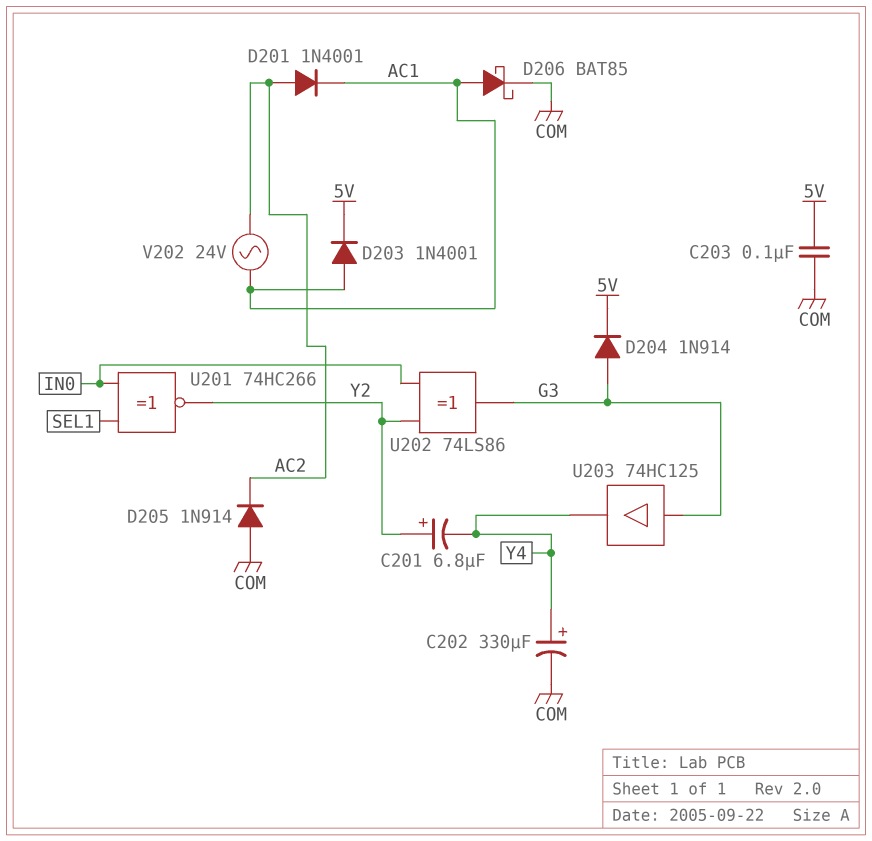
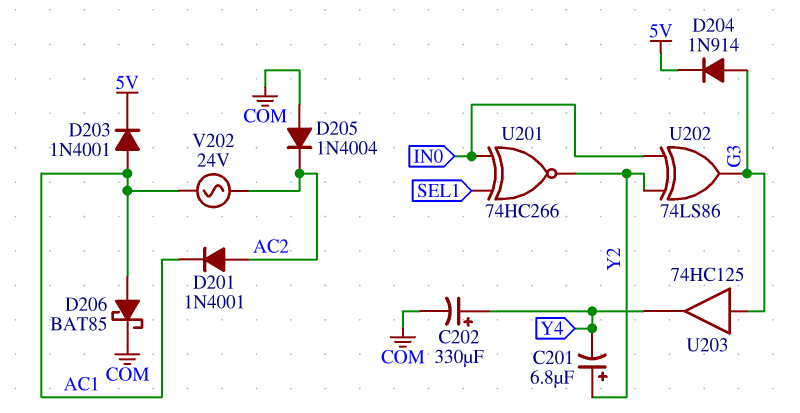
C203: 100nF (5V, COM) -> none
D205: diode 1N914 (A COM, K AC2) -> diode 1N4004 (A COM, K AC2)

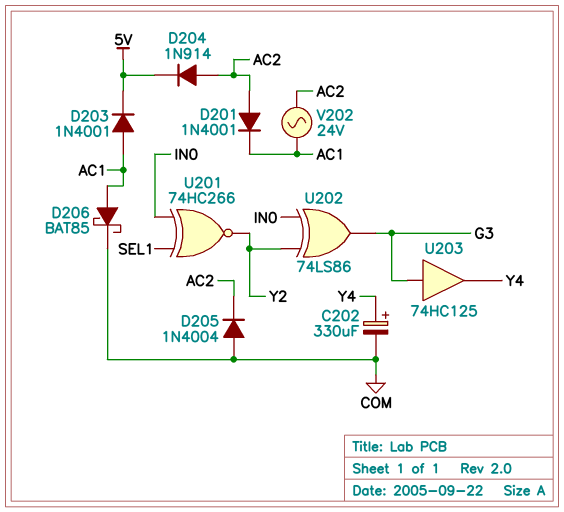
C201: 6.8uF (plus Y2, minus Y4) -> none
D204: diode 1N914 (A G3, K 5V) -> diode 1N914 (A AC2, K 5V)

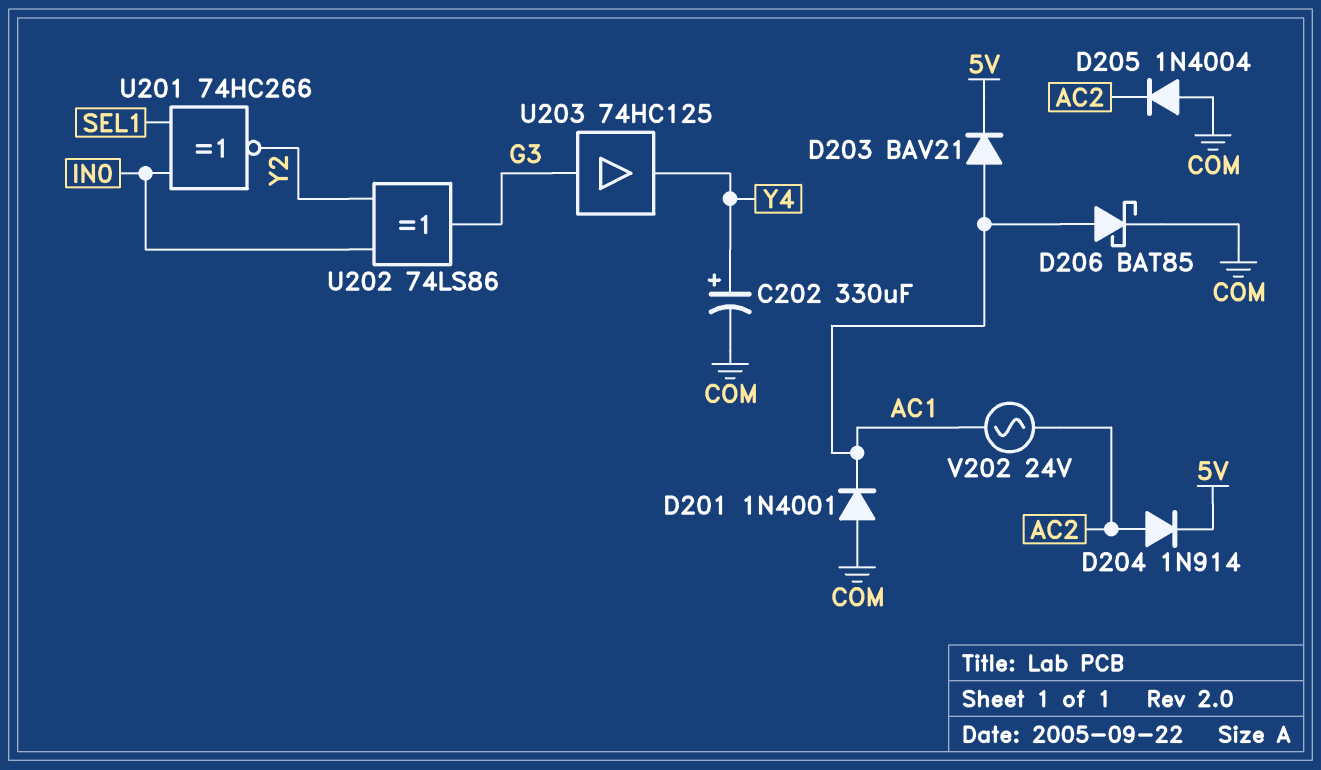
D201: diode 1N4001 (A AC2, K AC1) -> diode 1N4001 (A COM, K AC1)
D203: diode 1N4001 (A AC1, K 5V) -> diode BAV21 (A AC1, K 5V)

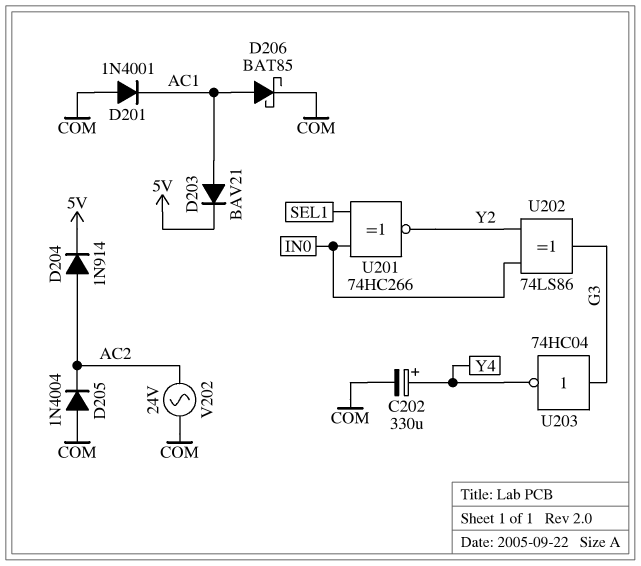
U203: buffer 74HC125 (in G3, out Y4) -> NOT 74HC04 (in G3, out Y4)
V202: AC 24V (AC1, AC2) -> AC 24V (AC2, COM)

